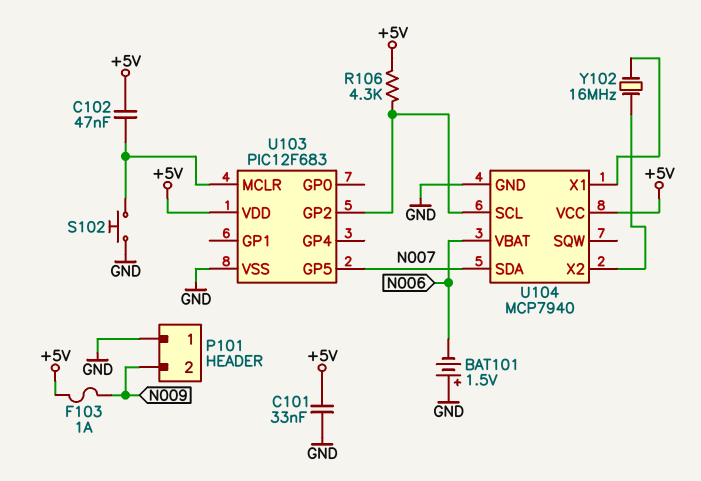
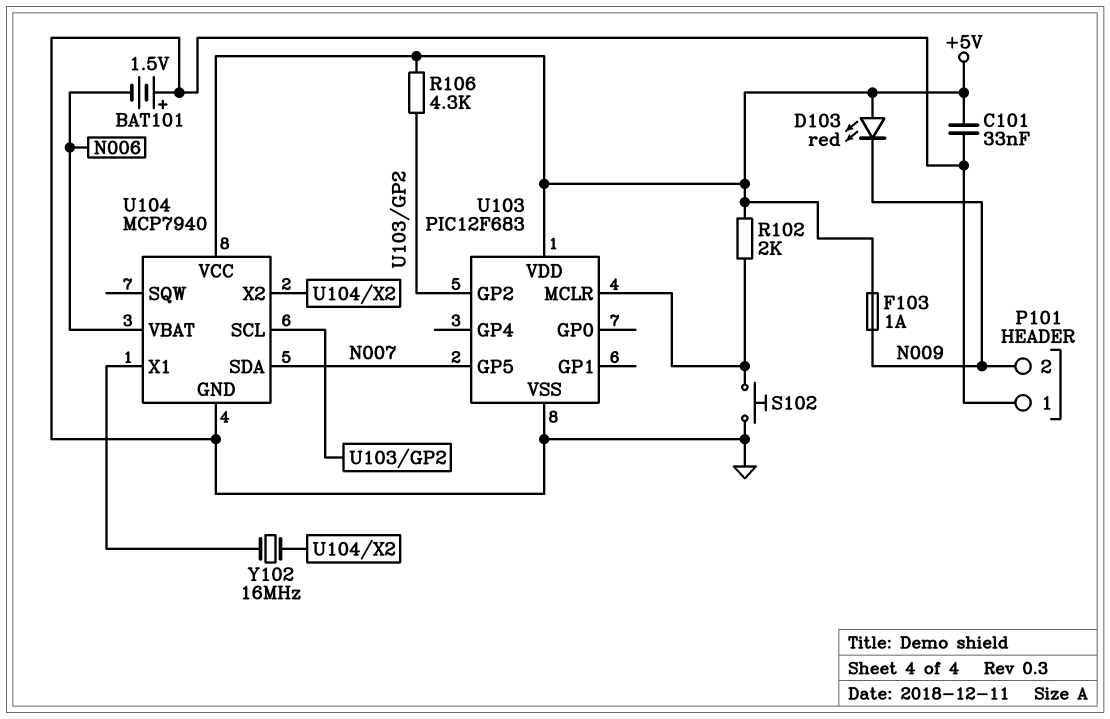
C102: 47nF (+5V, U103/MCLR) -> none
D103: none -> LED red (A +5V, K N009)
R102: none -> 2k (+5V, U103/MCLR)

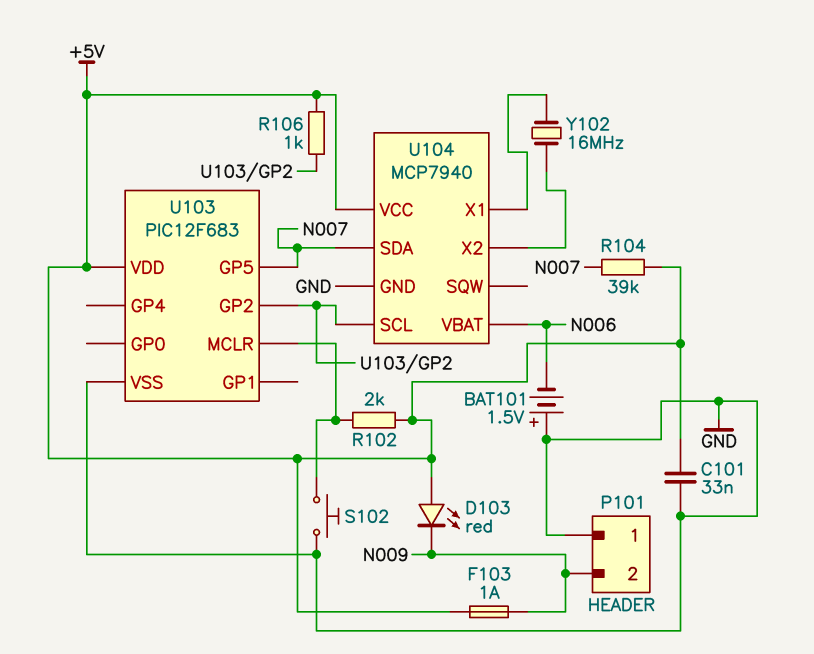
R104: none -> 39k (+5V, N007)
R106: 4.3k (+5V, U103/GP2) -> 1k (+5V, U103/GP2)

